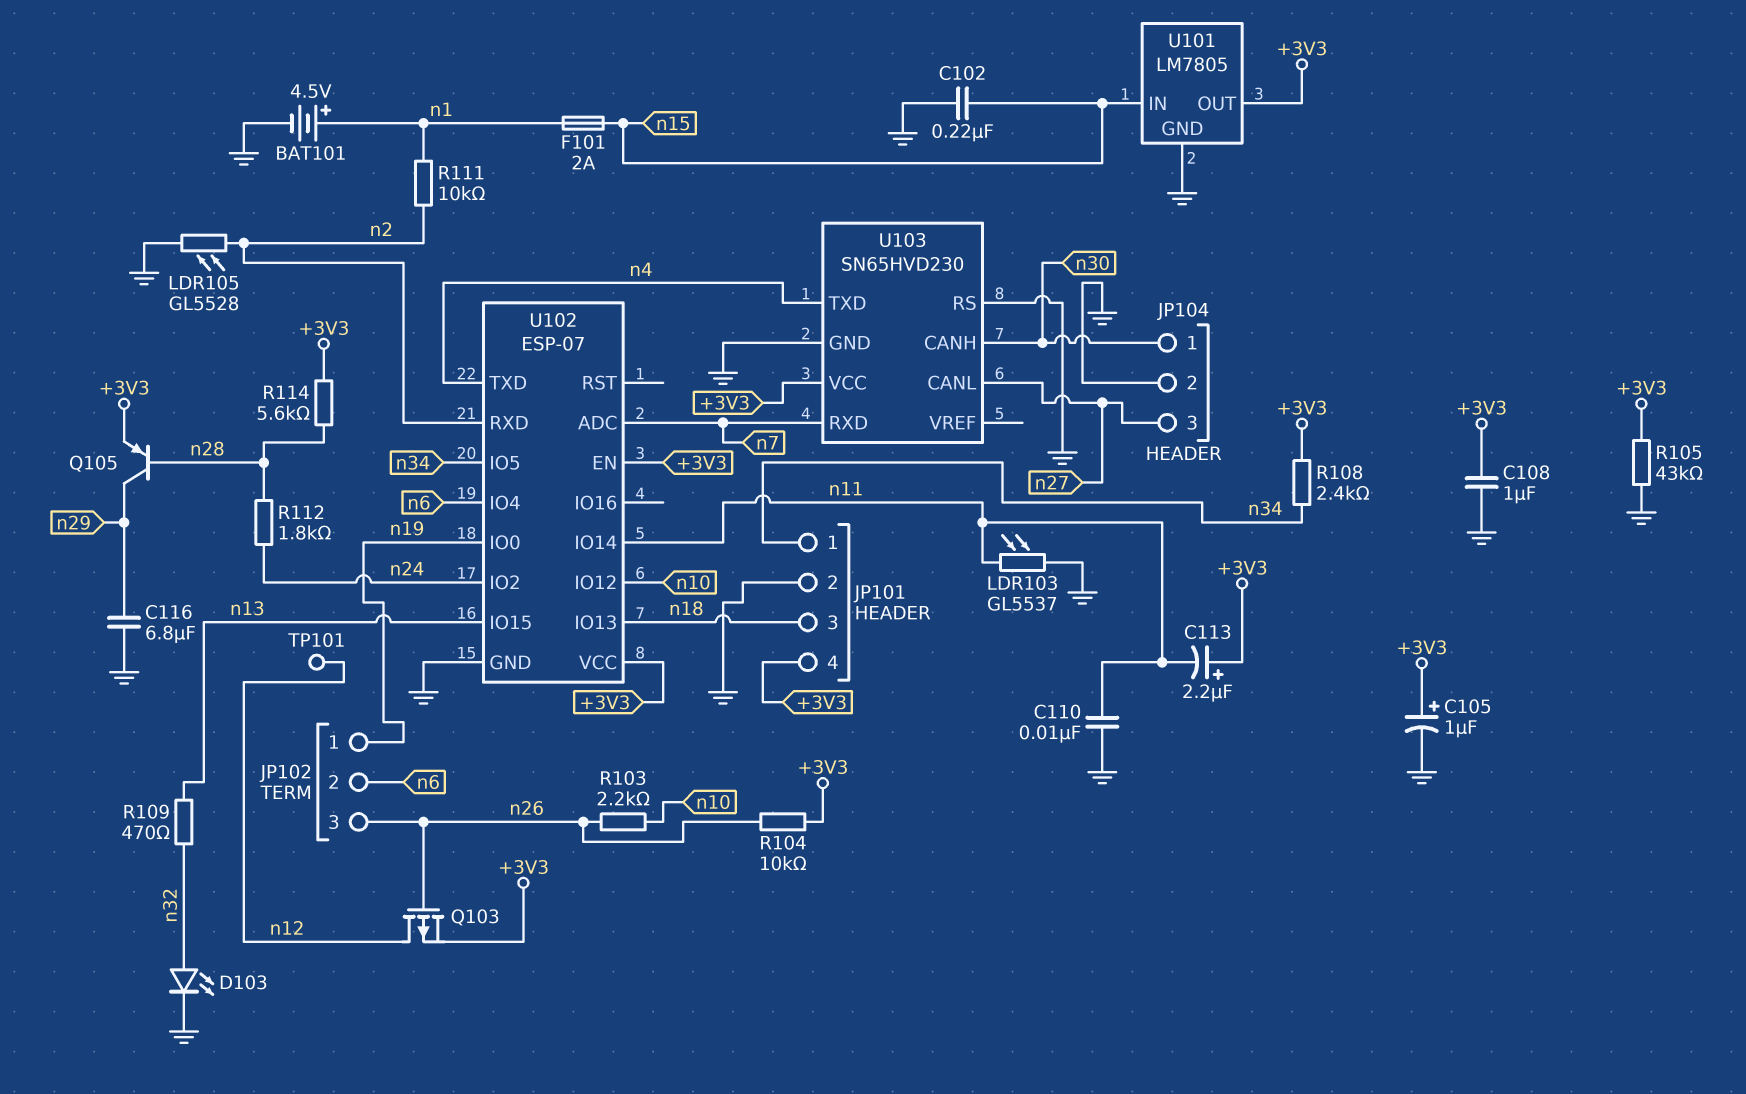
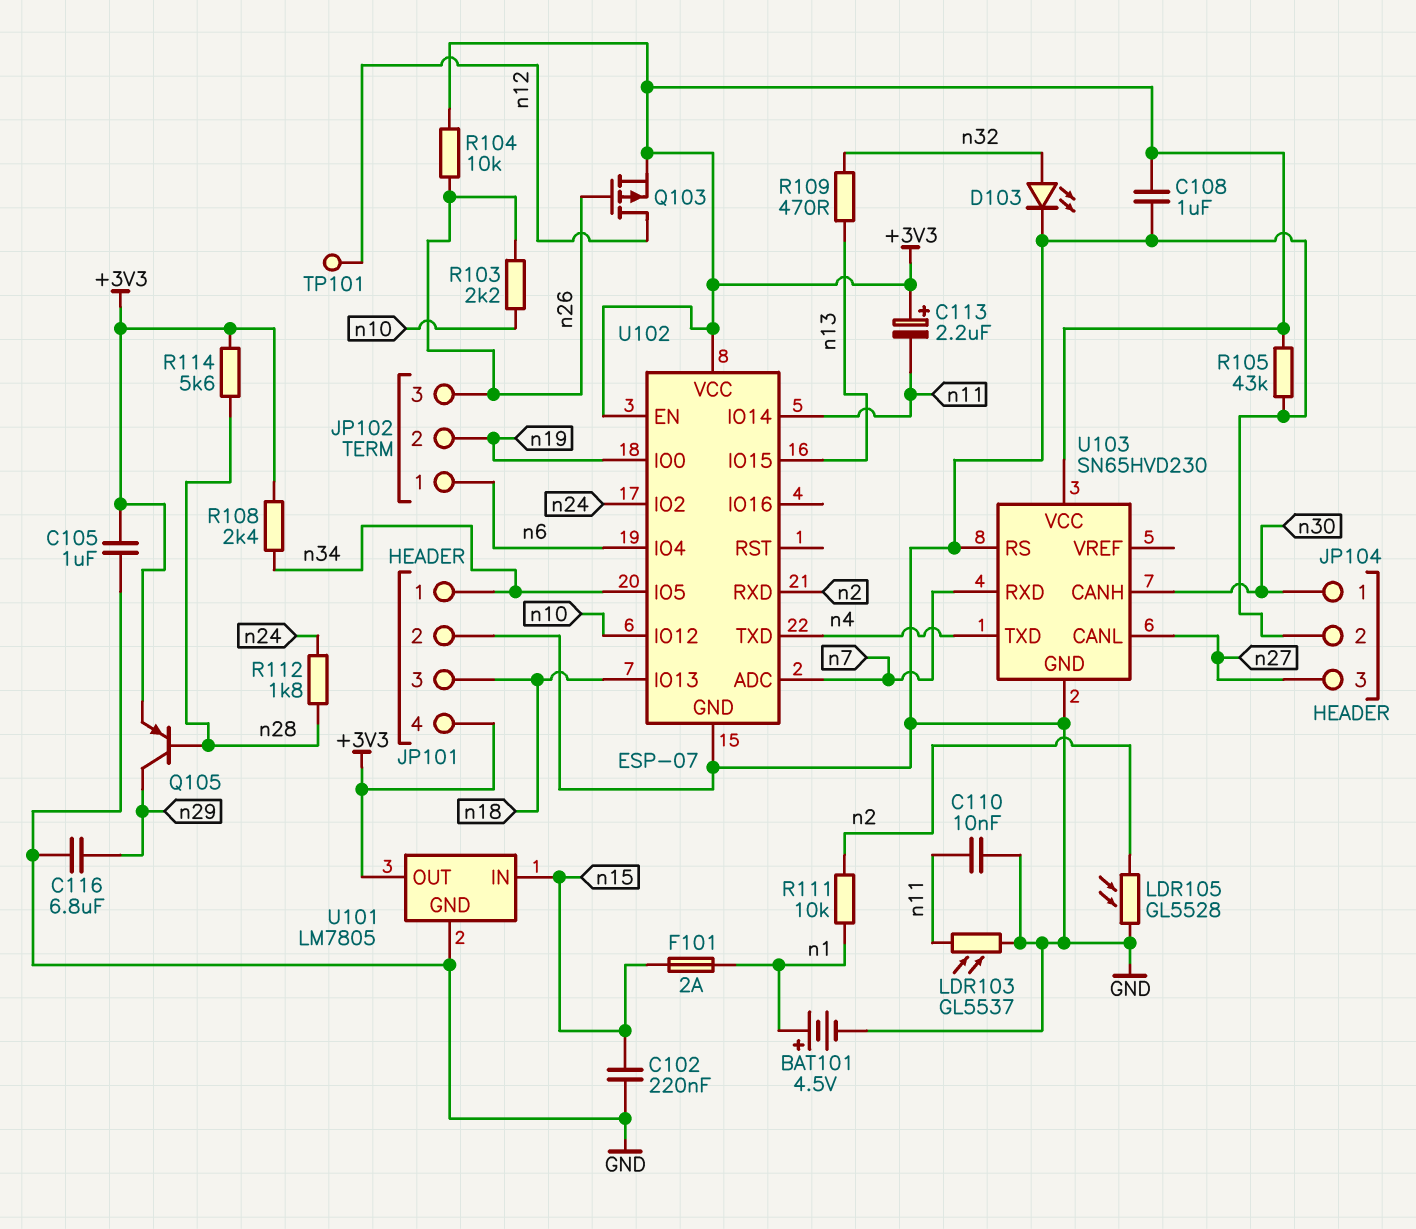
C105: 1uF (plus +3V3, minus GND) -> 1uF (+3V3, GND)
JP102 pin 1: n19 -> n6
JP102 pin 2: n6 -> n19

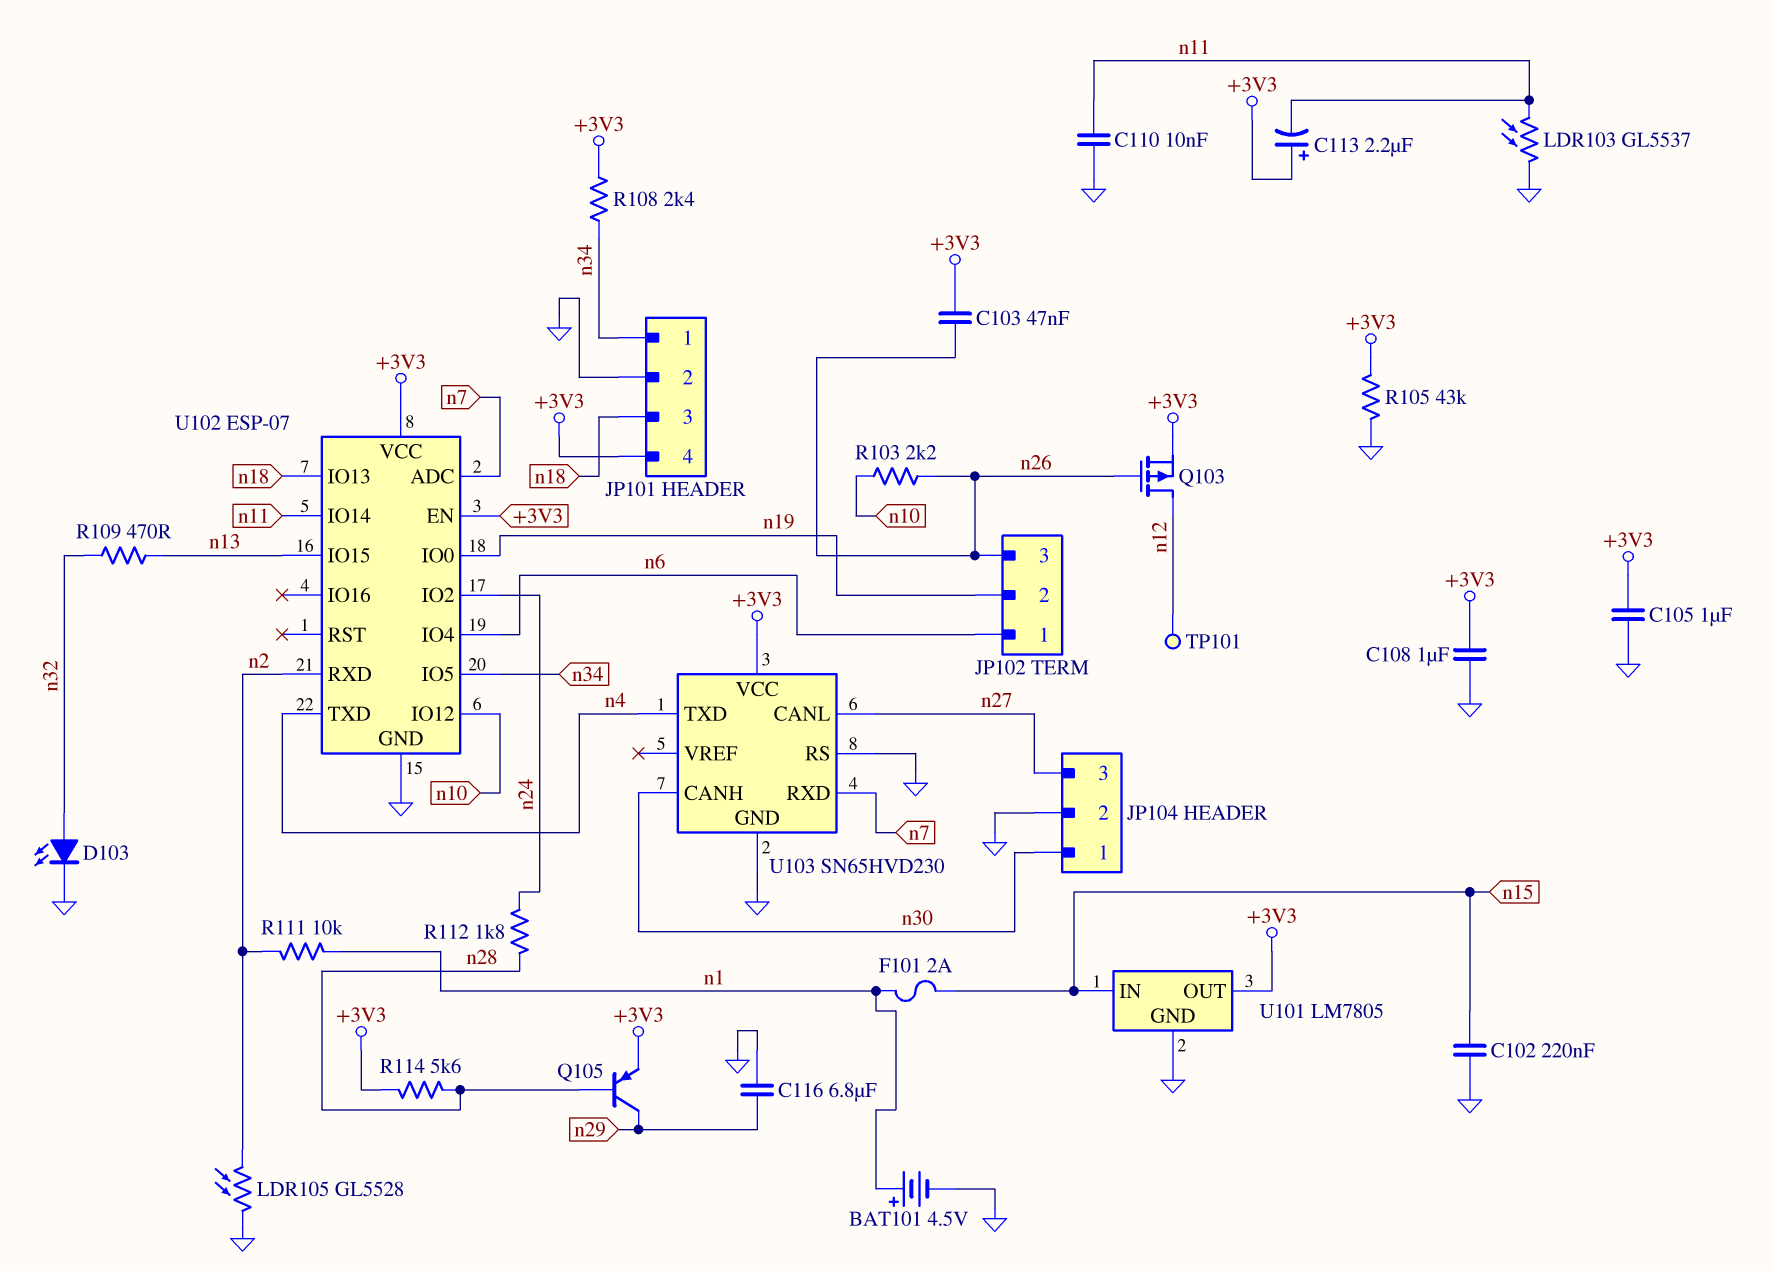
C103: none -> 47nF (+3V3, n26)
R104: 10k (+3V3, n26) -> none

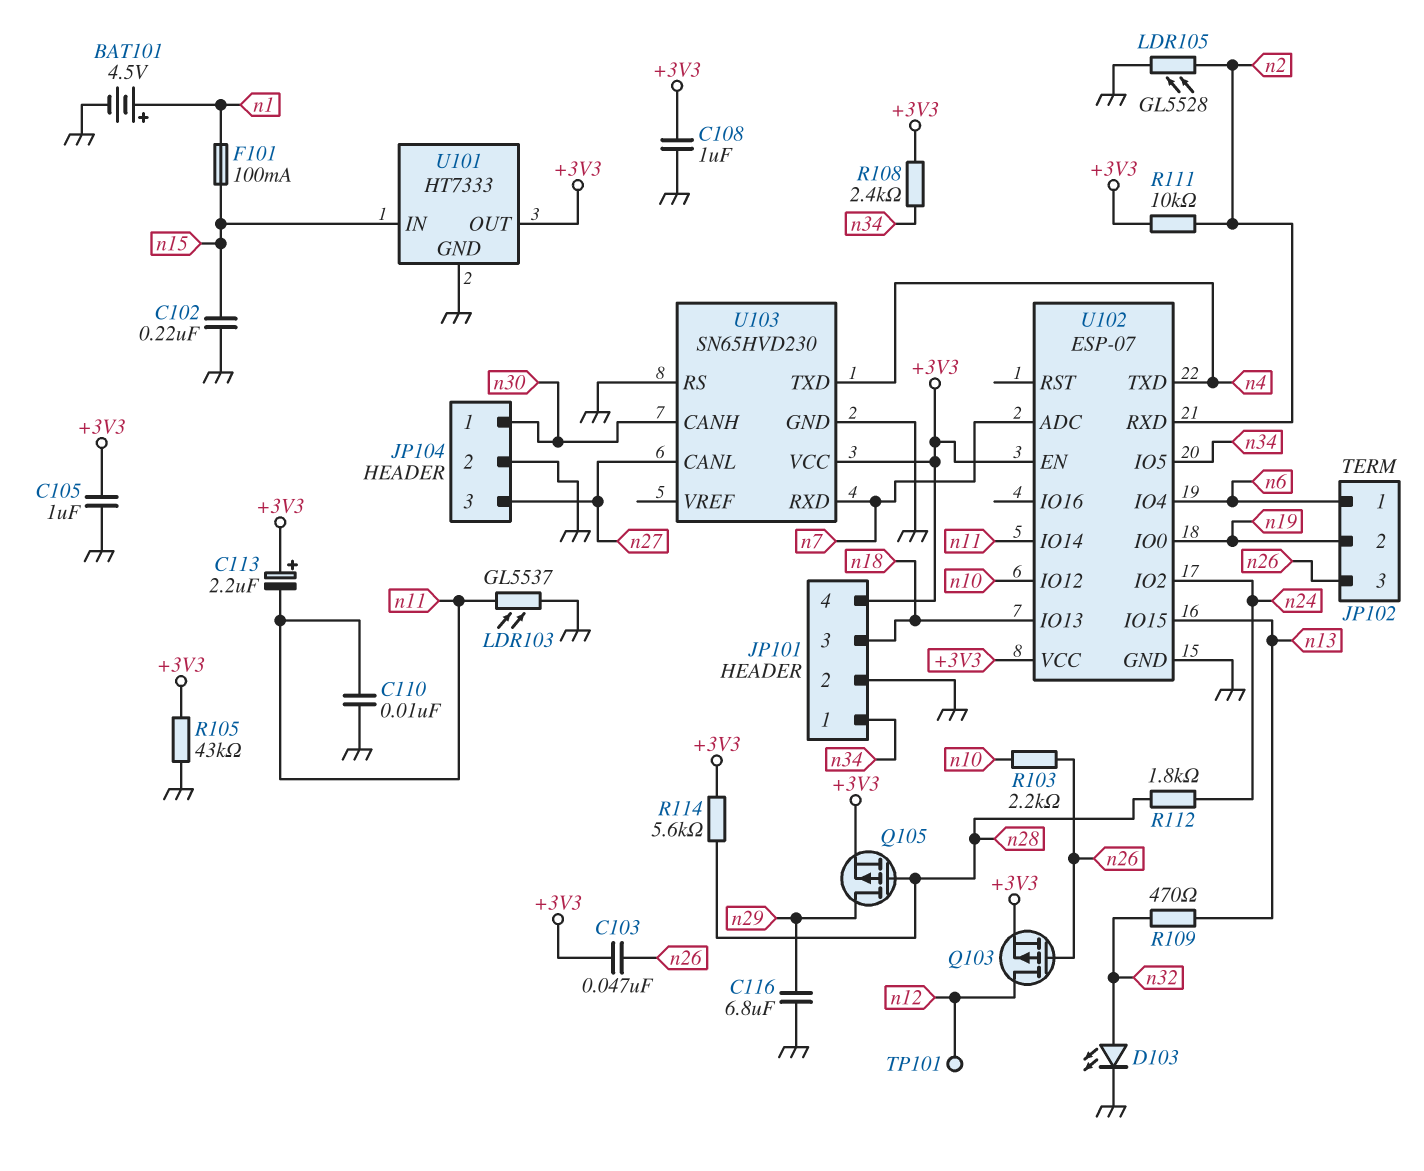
F101: 2A (n1, n15) -> 100mA (n1, n15)
Q105: PNP (B n28, C n29, E +3V3) -> PMOS (G n28, D n29, S +3V3)
R111: 10k (n1, n2) -> 10k (+3V3, n2)
U101: LM7805 -> HT7333

